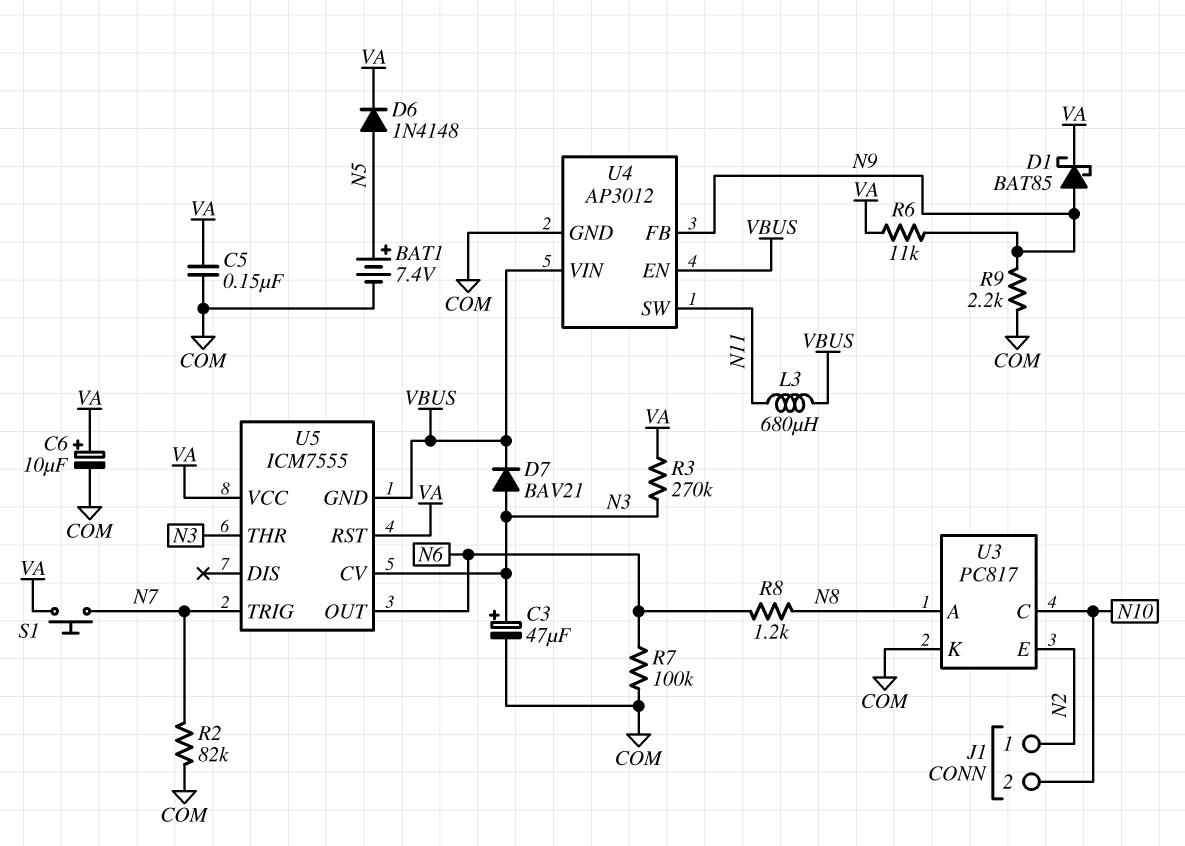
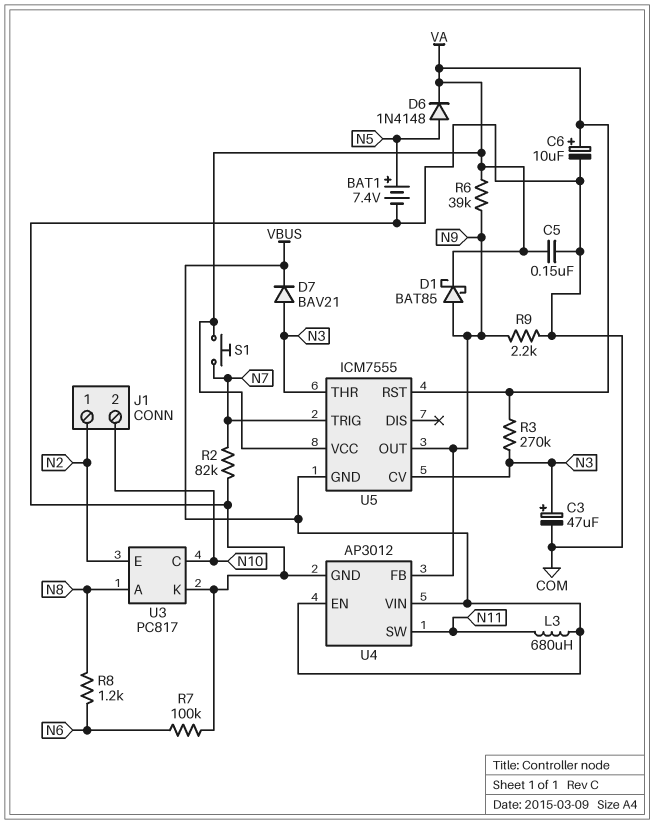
R6: 11k (N9, VA) -> 39k (N9, VA)
U5 pin OUT: N6 -> N9

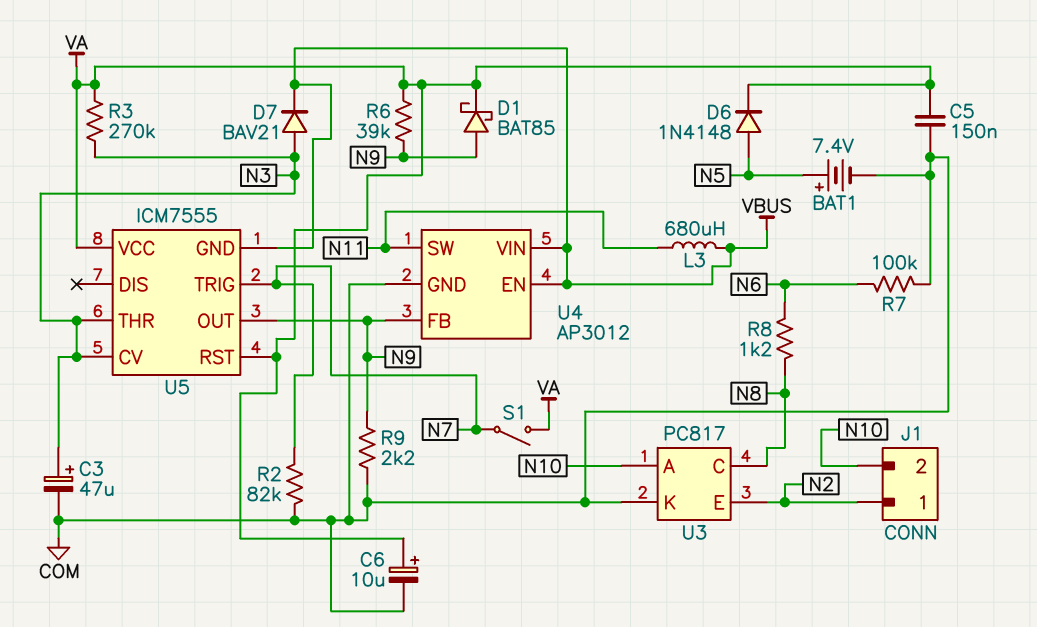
S1: button (N7, VA) -> switch (N7, VA)
U3 pin A: N8 -> N10
U3 pin C: N10 -> N8

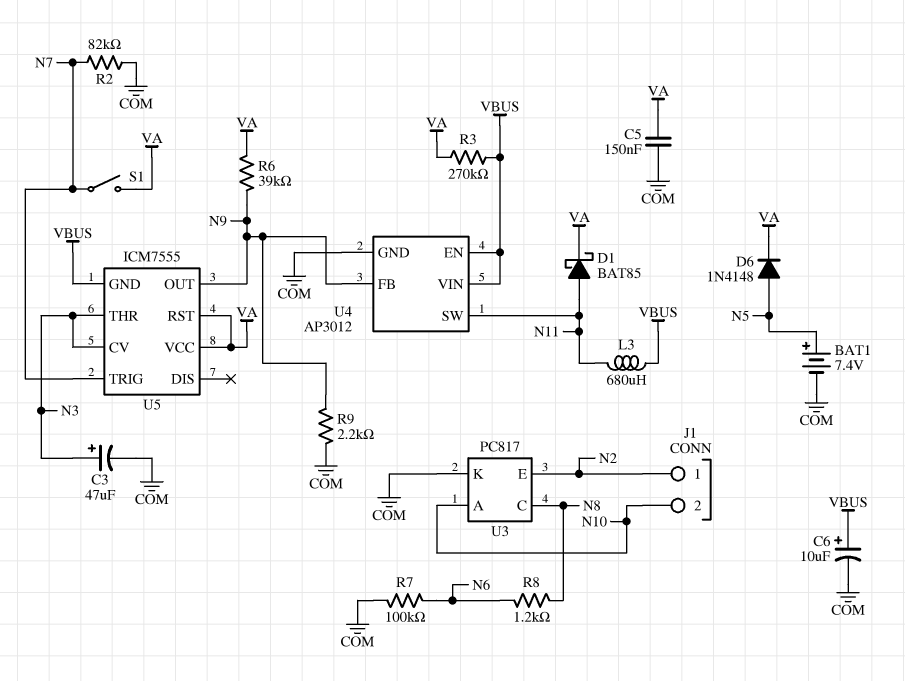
C6: 10uF (plus VA, minus COM) -> 10uF (plus VBUS, minus COM)
D1: schottky BAT85 (A N9, K VA) -> schottky BAT85 (A N11, K VA)
D7: diode BAV21 (A N3, K VBUS) -> none
R3: 270k (N3, VA) -> 270k (VA, VBUS)

